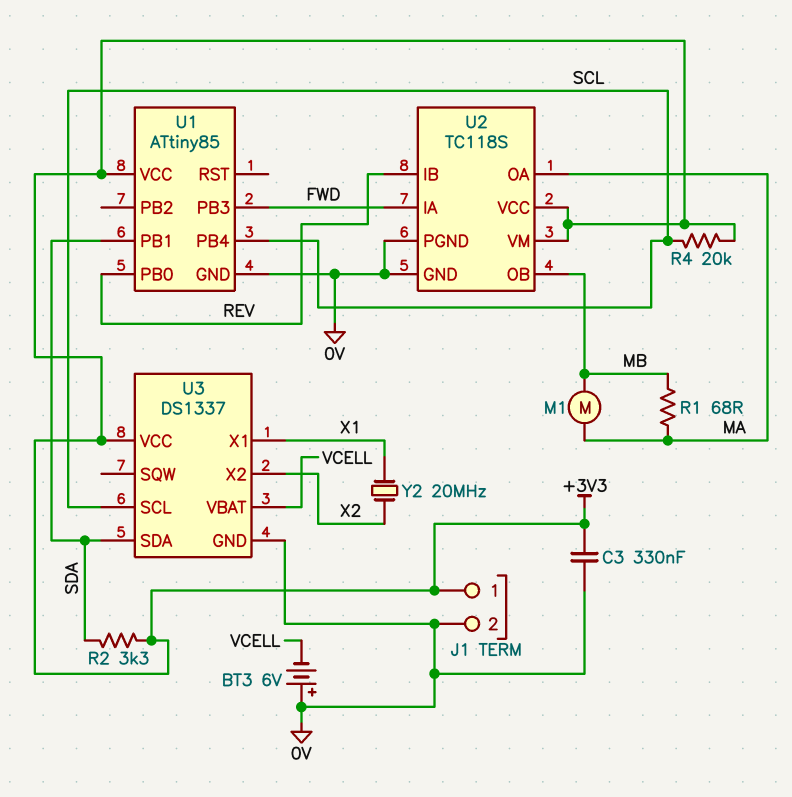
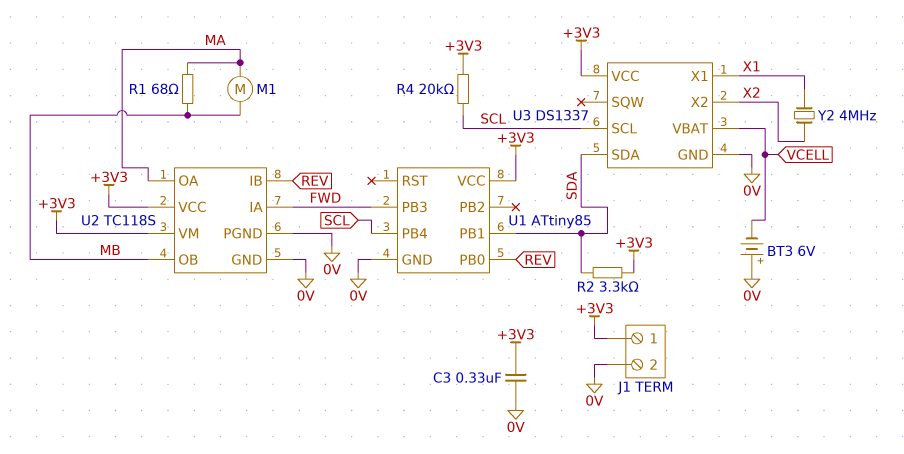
Y2: 20MHz (X1, X2) -> 4MHz (X1, X2)

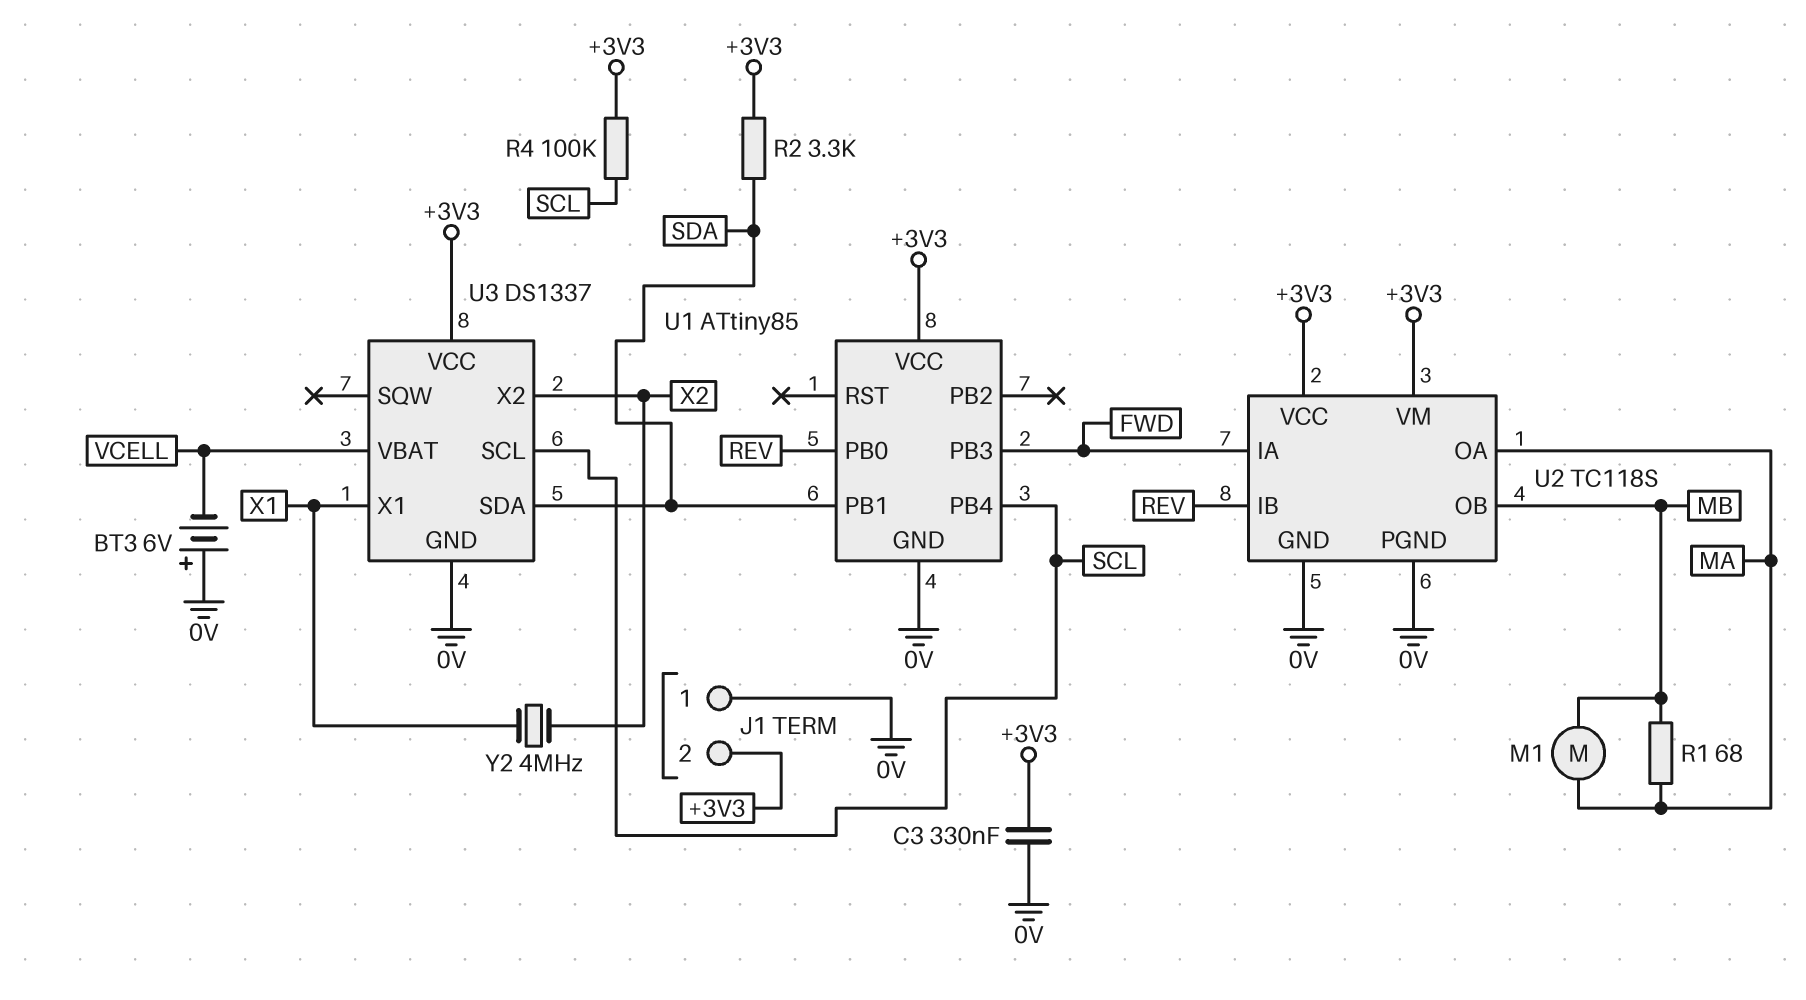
J1 pin 1: +3V3 -> 0V
J1 pin 2: 0V -> +3V3
R4: 20k (+3V3, SCL) -> 100k (+3V3, SCL)

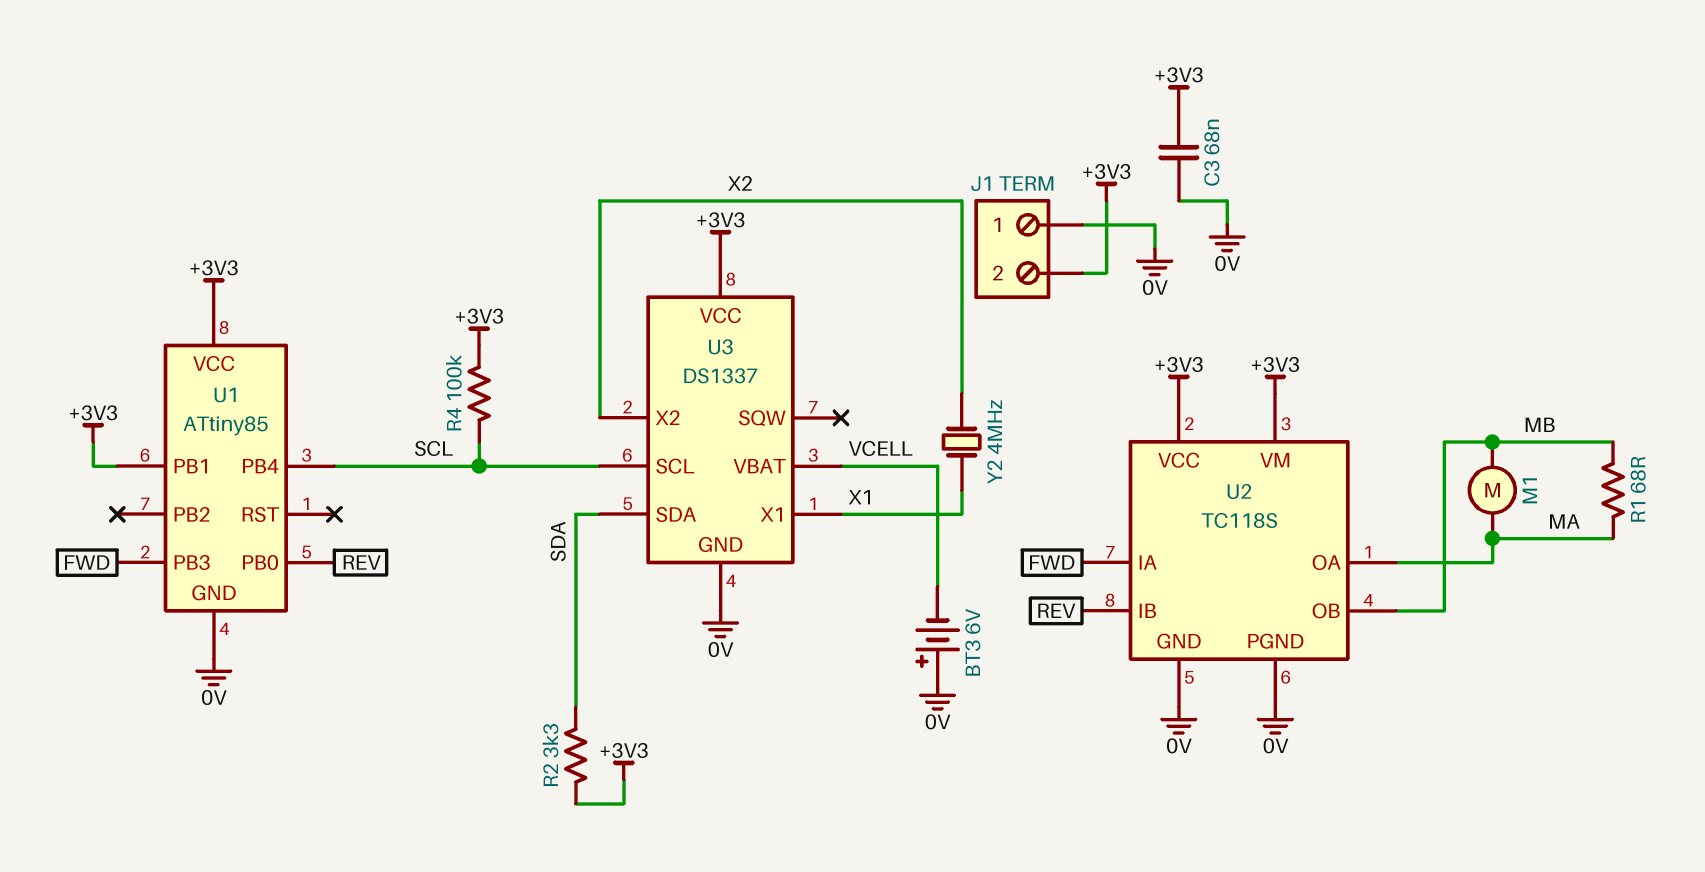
C3: 330nF (+3V3, 0V) -> 68nF (+3V3, 0V)
U1 pin PB1: SDA -> +3V3

